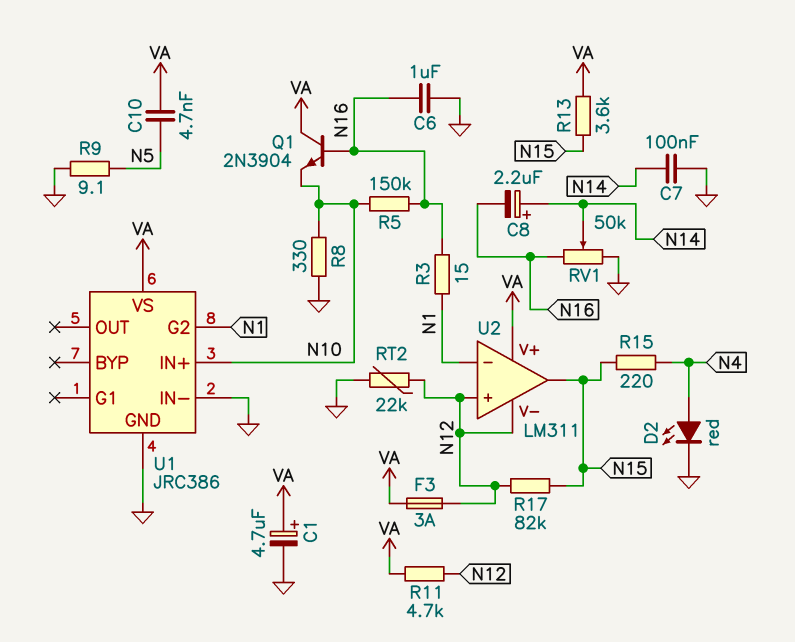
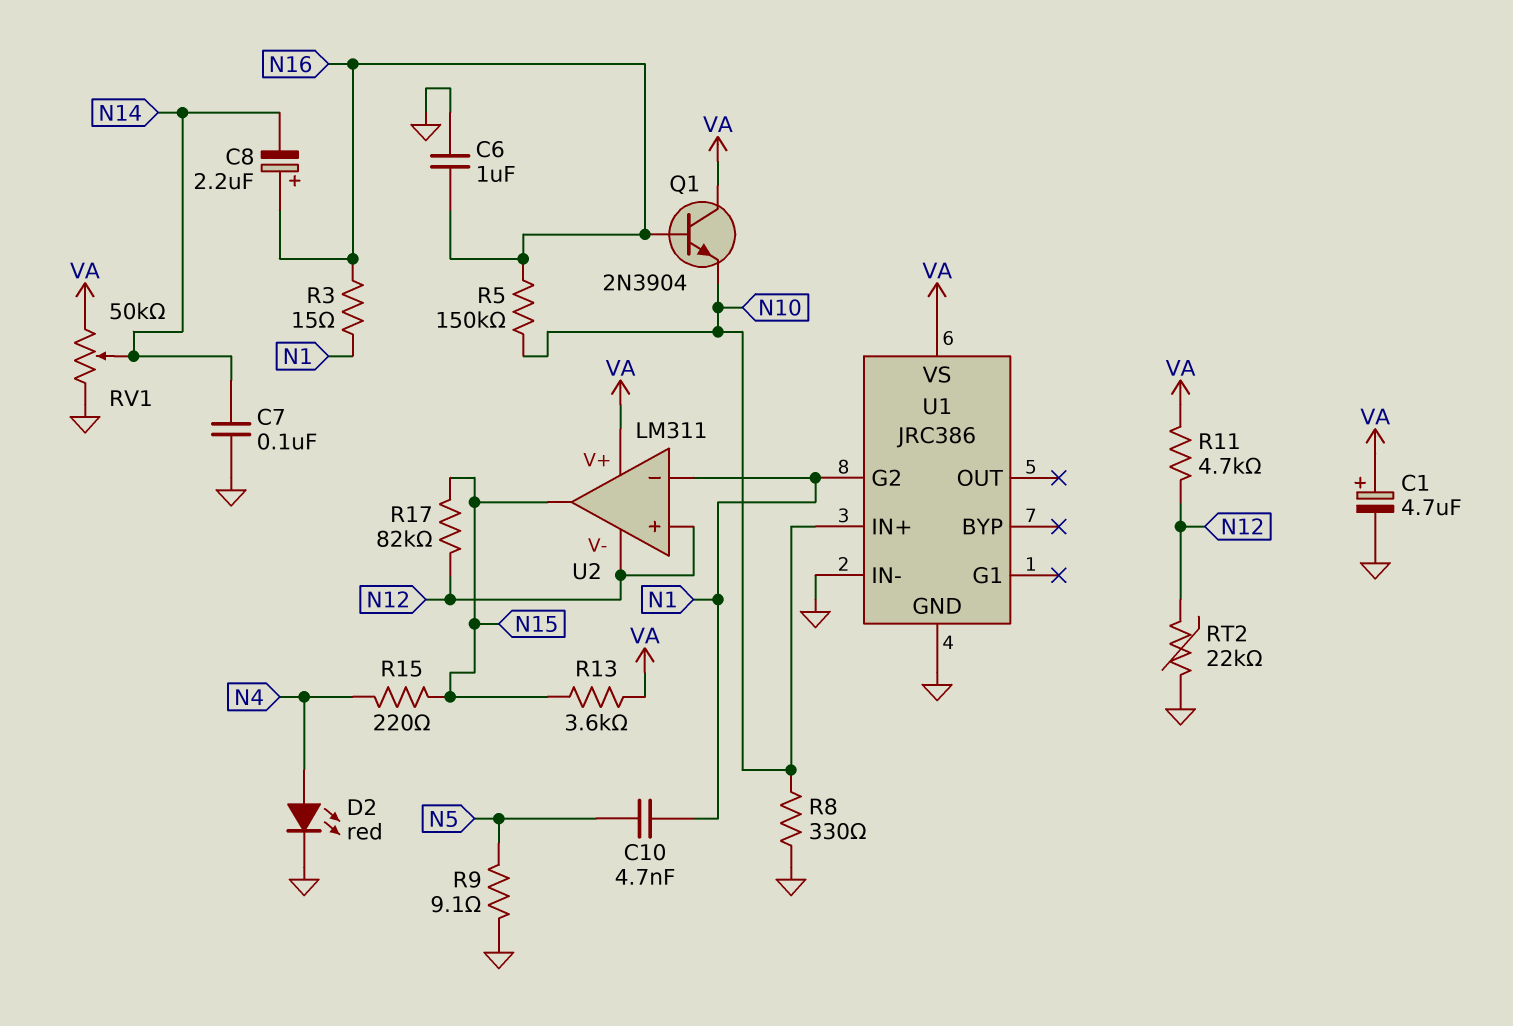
C8: 2.2uF (plus N14, minus N16) -> 2.2uF (plus N16, minus N14)
C10: 4.7nF (N5, VA) -> 4.7nF (N1, N5)
F3: 3A (N12, VA) -> none
RV1: 50k (GND, N16, wiper N14) -> 50k (GND, VA, wiper N14)

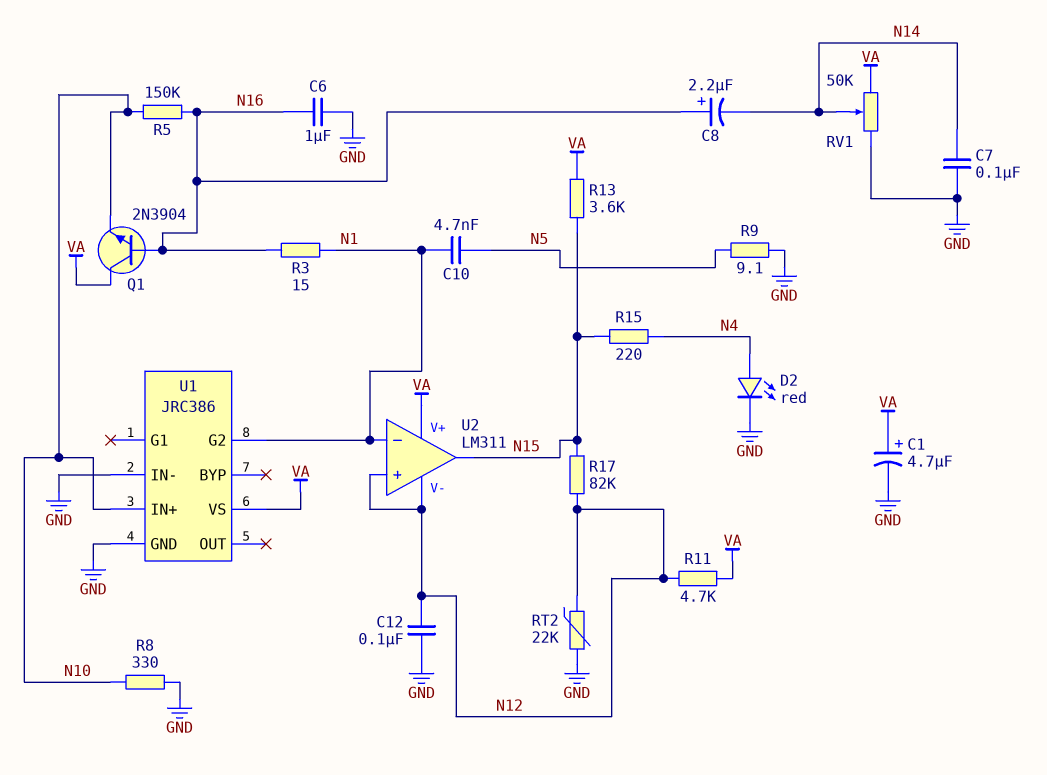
C12: none -> 100nF (GND, N12)

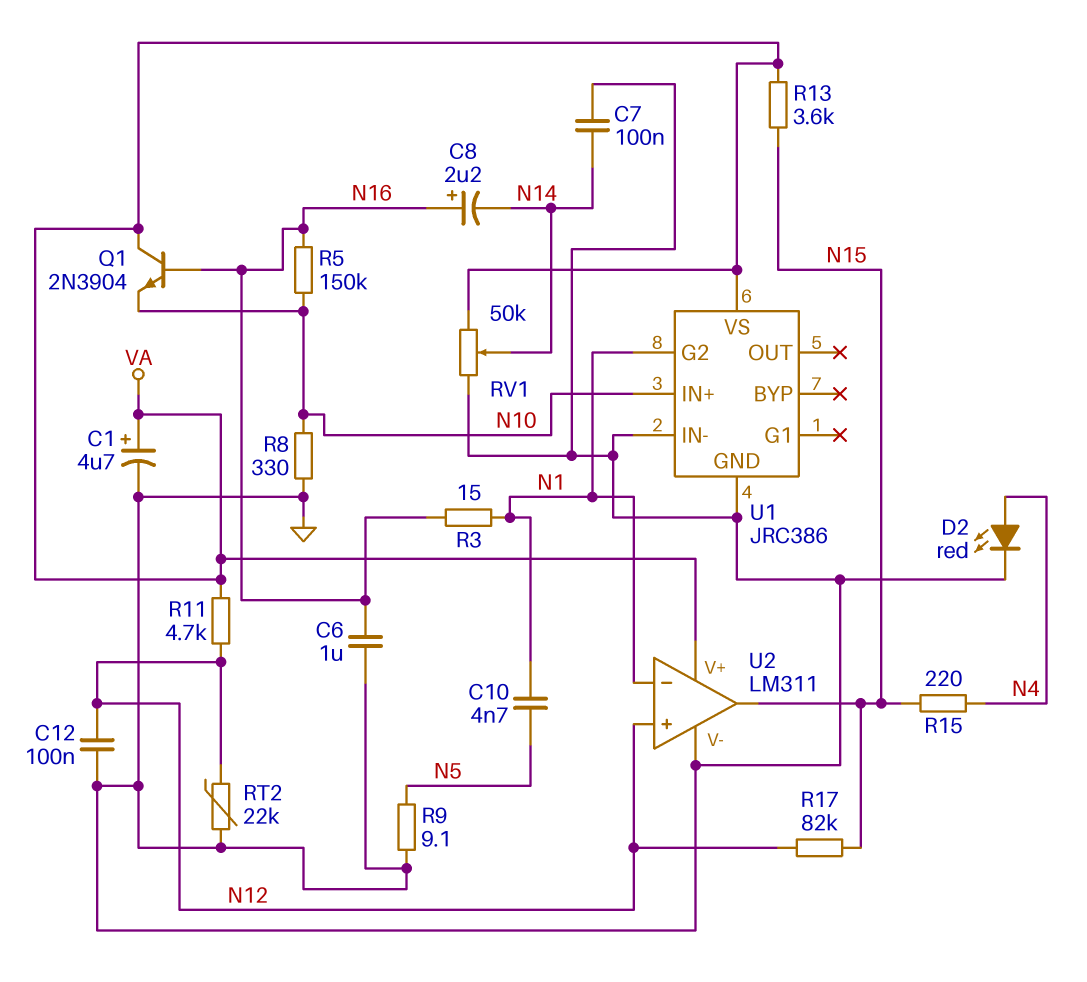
U2 pin V-: N12 -> GND

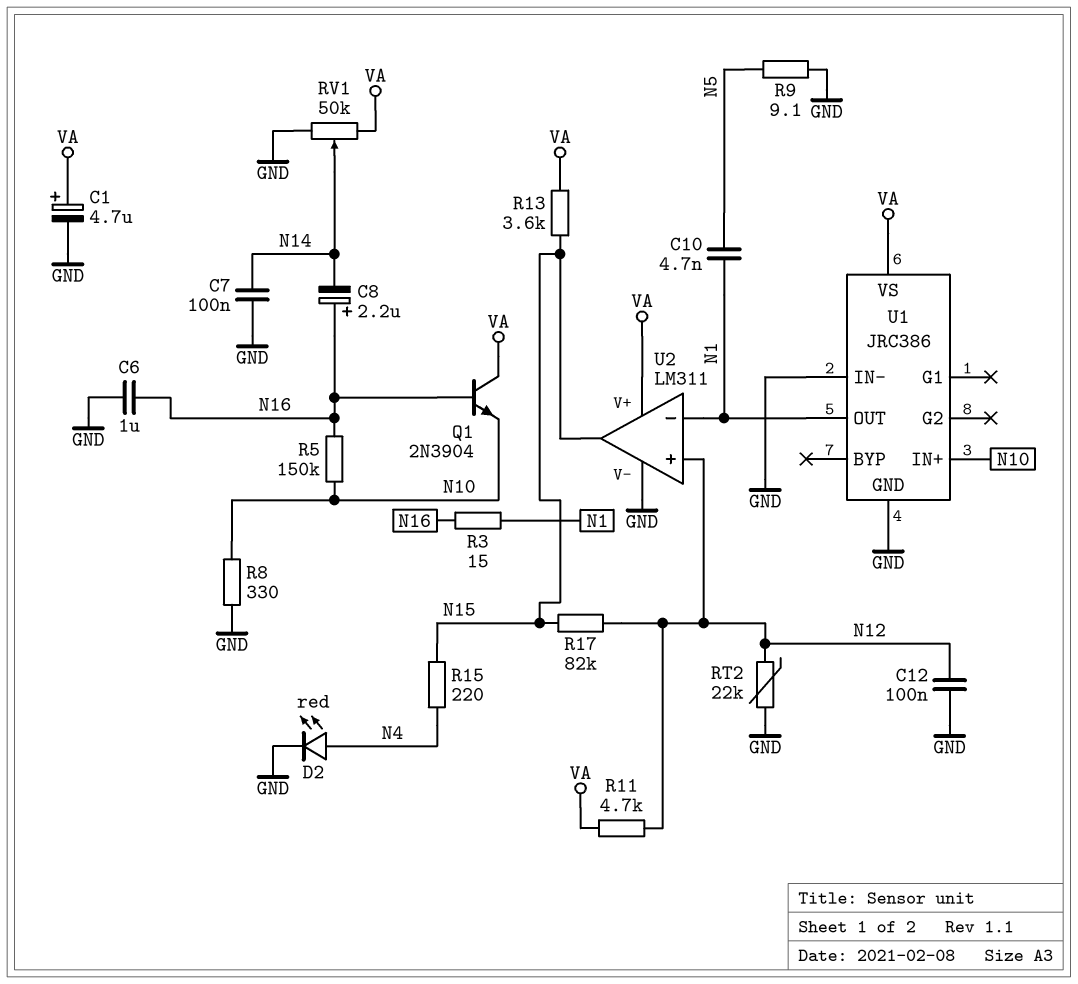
U1 pin G2: N1 -> none
U1 pin OUT: none -> N1

